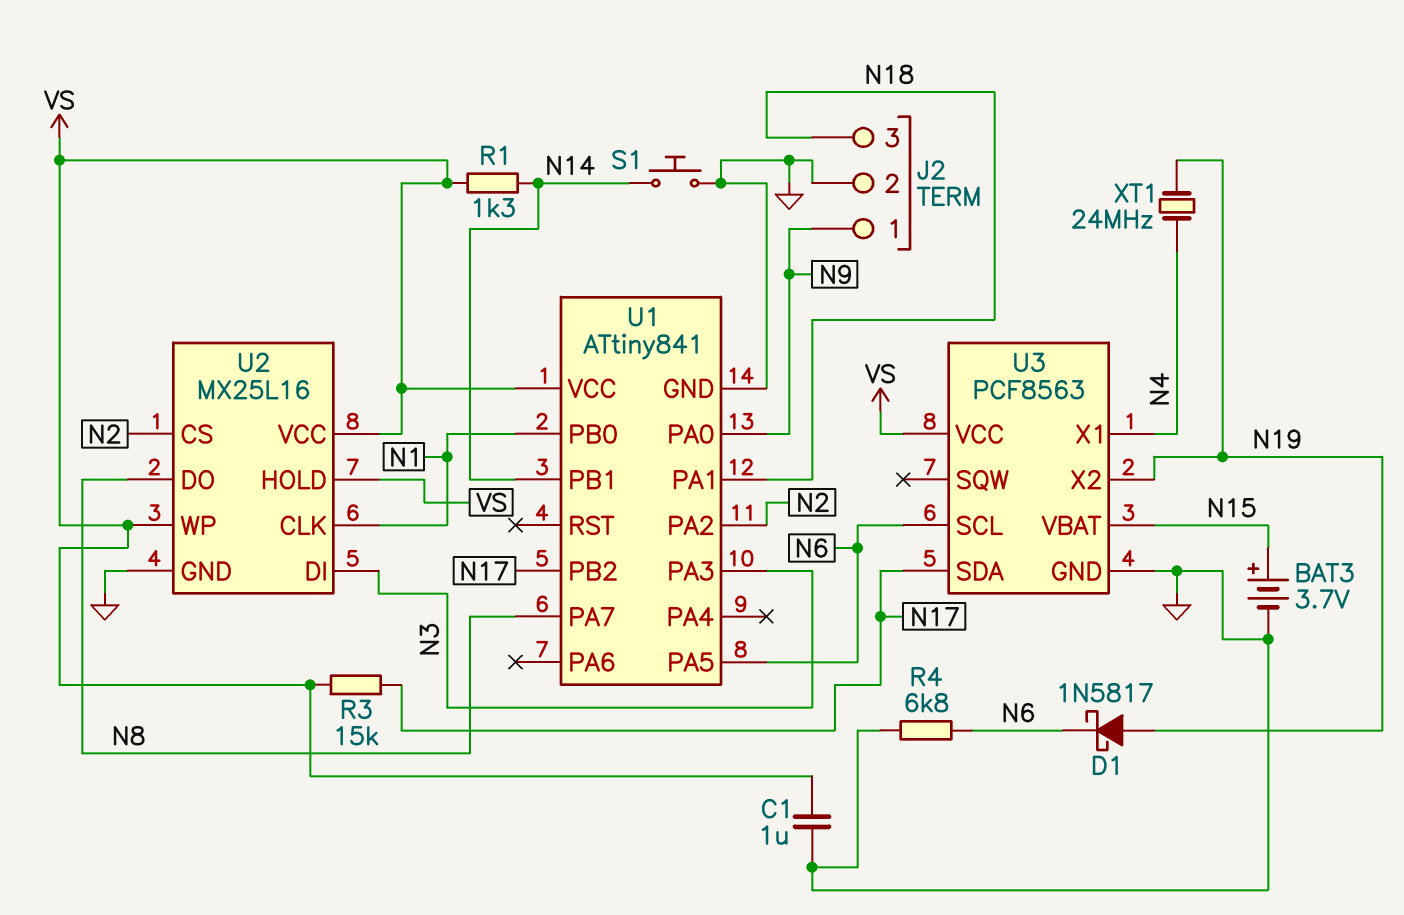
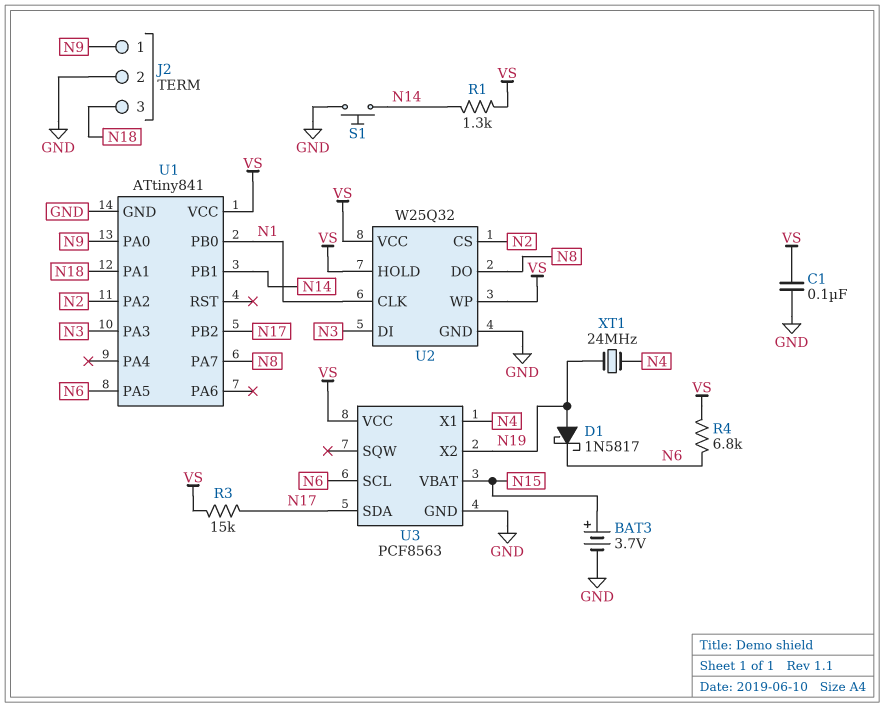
C1: 1uF (GND, VS) -> 100nF (GND, VS)
R4: 6.8k (GND, N6) -> 6.8k (N6, VS)
U2: MX25L16 -> W25Q32

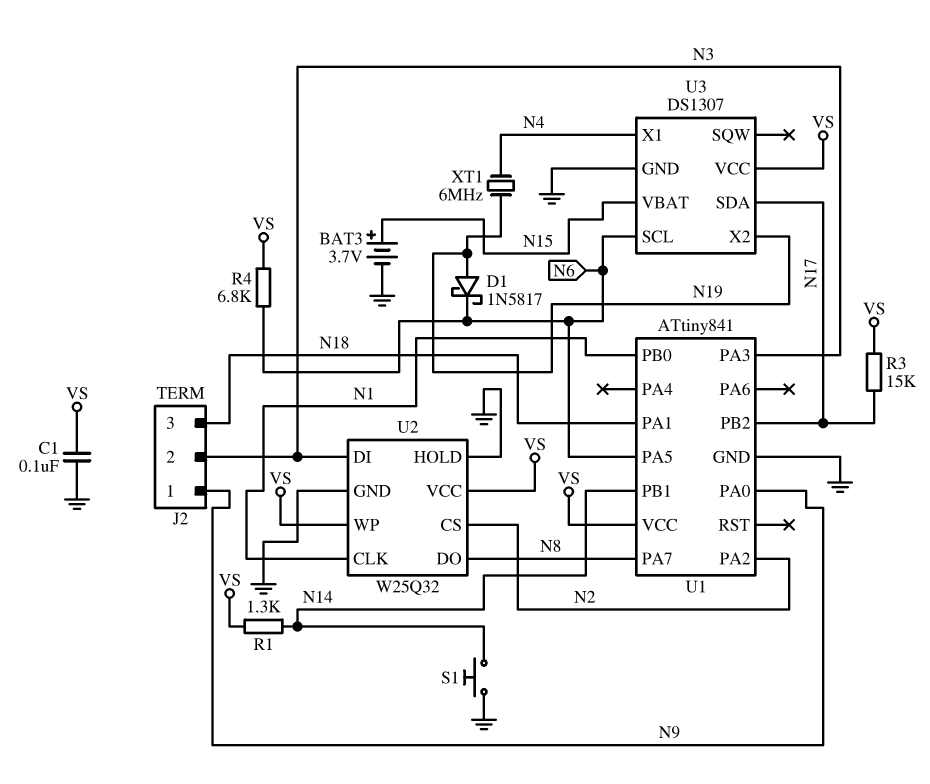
J2 pin 2: GND -> N3
U2 pin HOLD: VS -> GND
U3: PCF8563 -> DS1307
XT1: 24MHz (N4, N19) -> 6MHz (N4, N19)

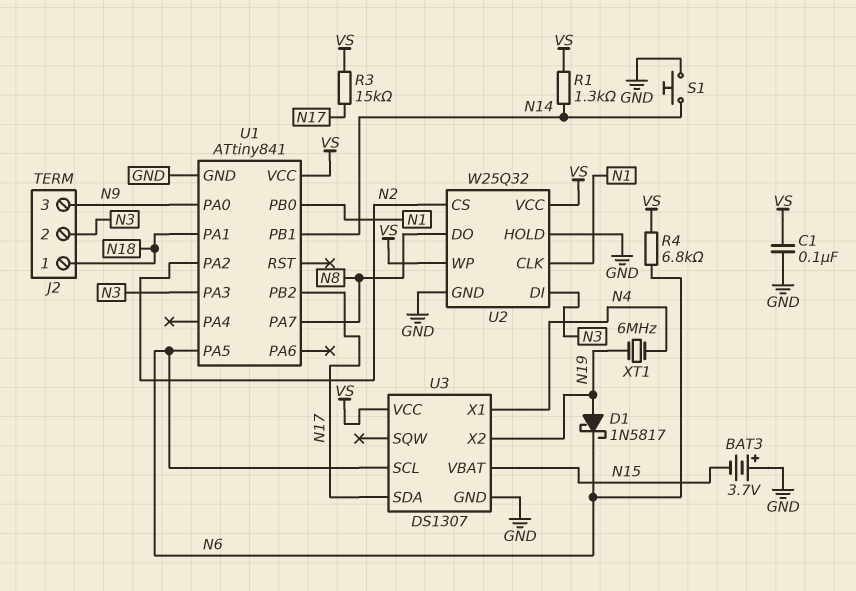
BAT3: 3.7V (plus N15, minus GND) -> 3.7V (plus GND, minus N15)
J2 pin 1: N9 -> N18
J2 pin 3: N18 -> N9

